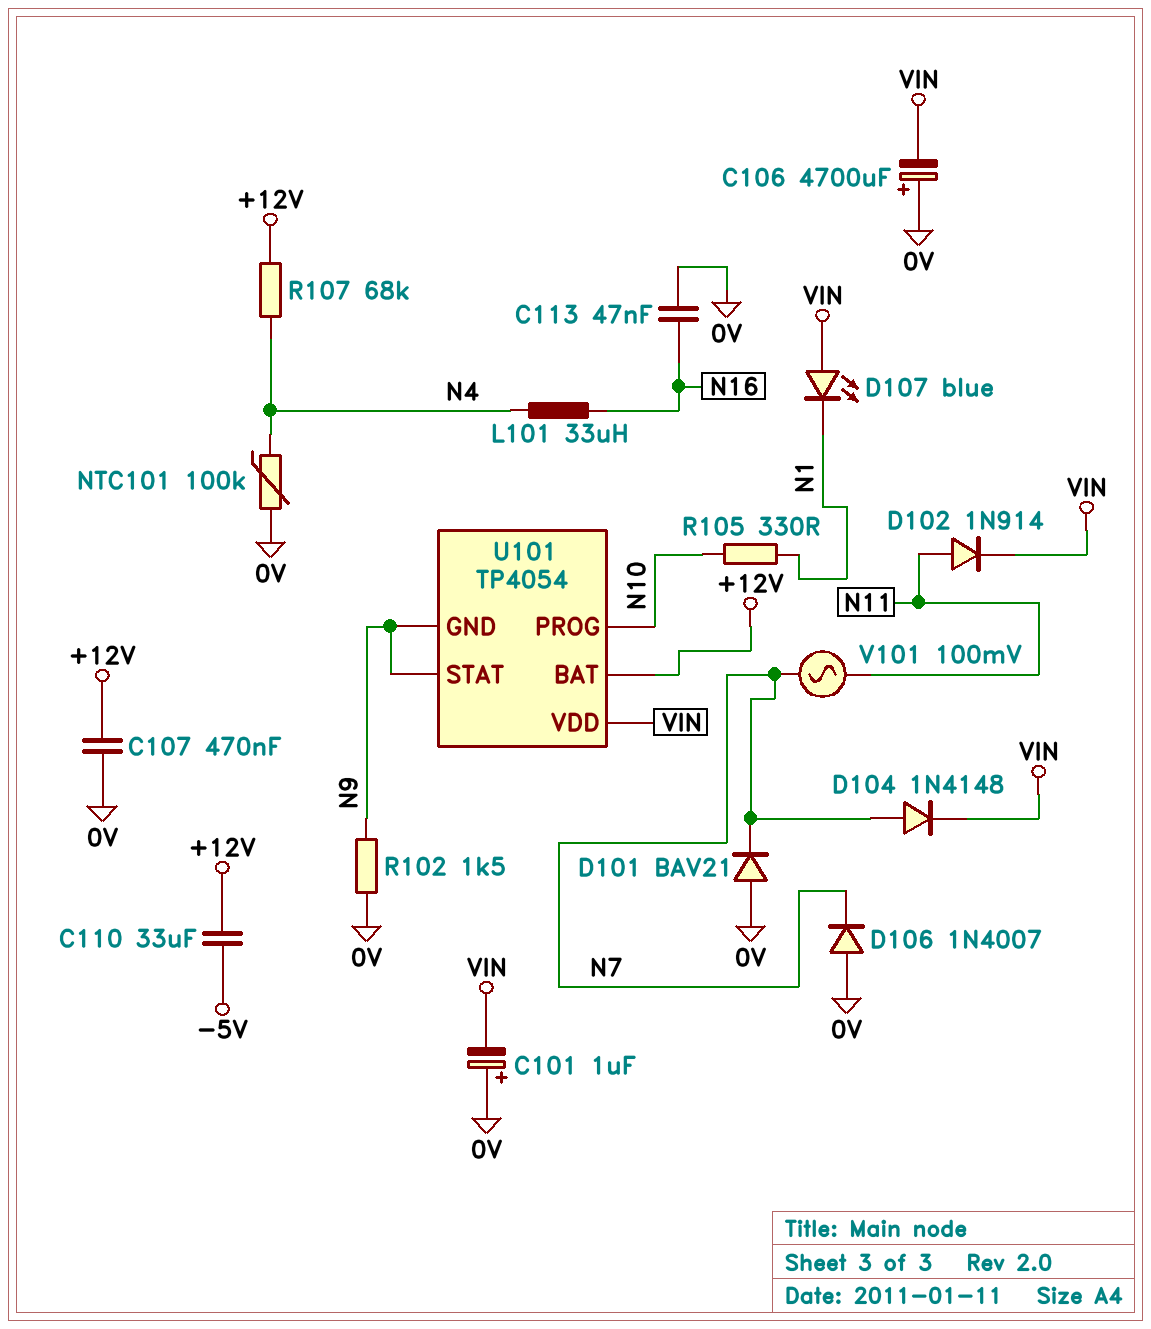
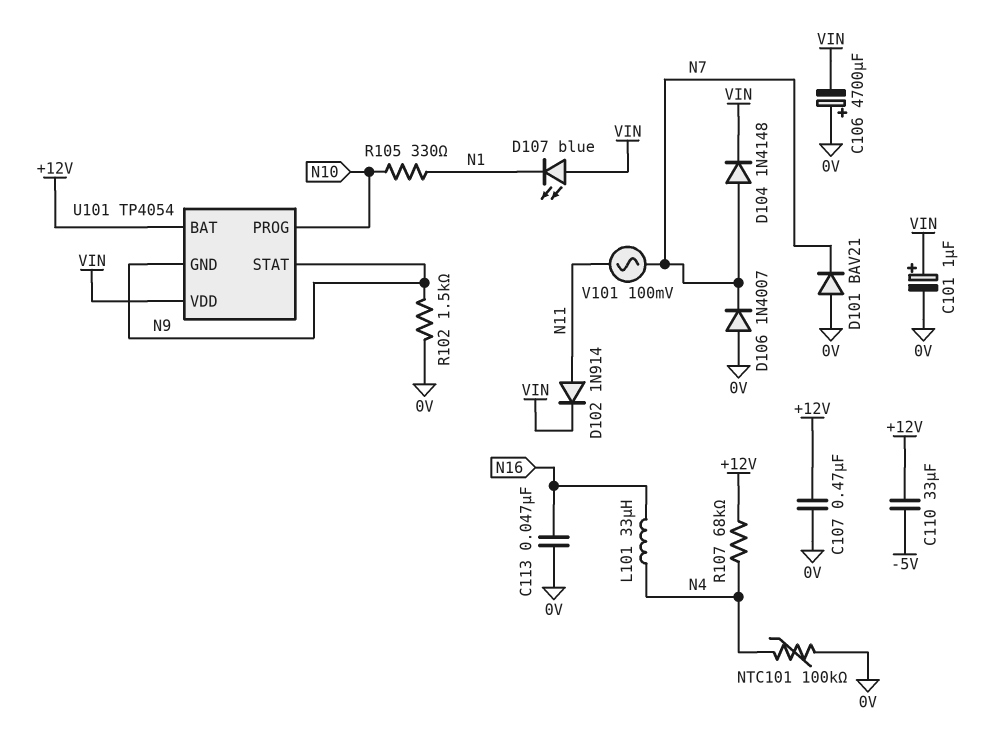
C101: 1uF (plus 0V, minus VIN) -> 1uF (plus VIN, minus 0V)

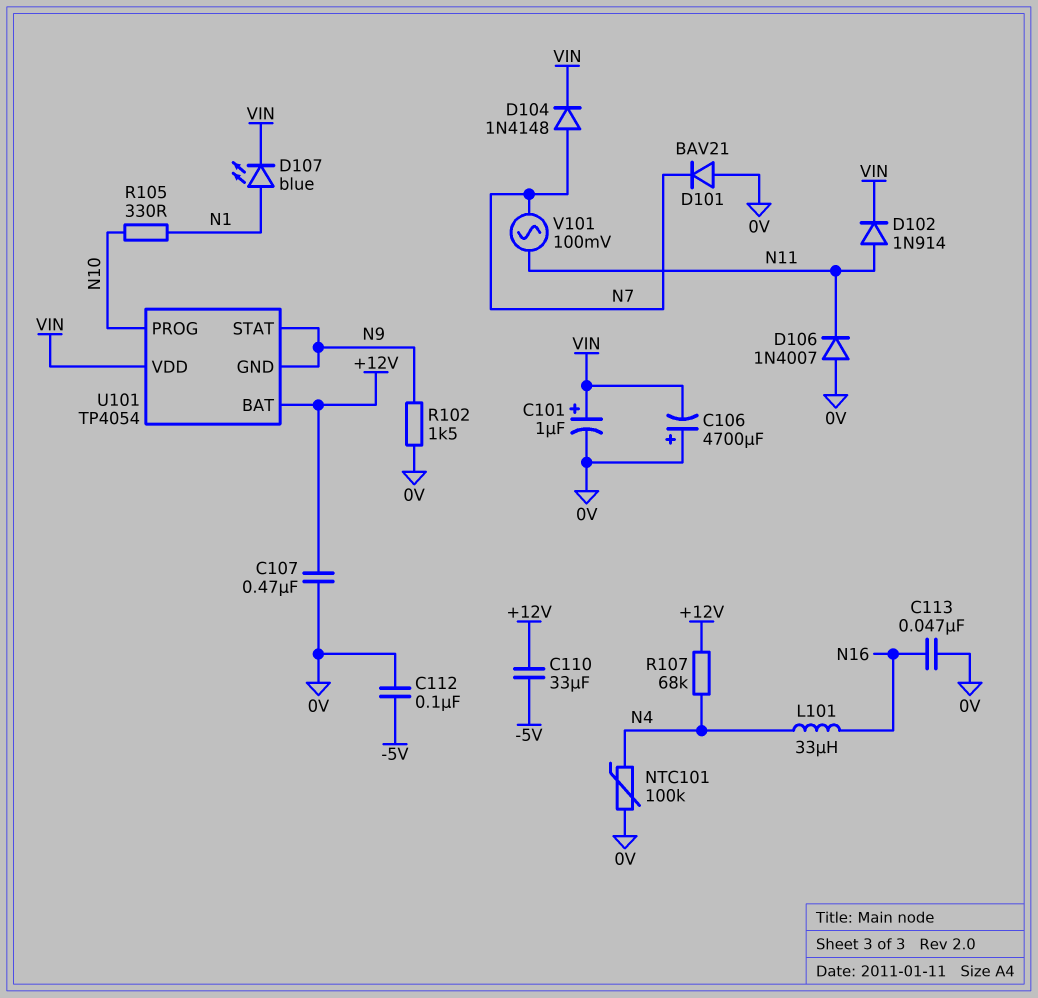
C112: none -> 100nF (-5V, 0V)
D106: diode 1N4007 (A 0V, K N7) -> diode 1N4007 (A 0V, K N11)
D107: LED blue (A VIN, K N1) -> LED blue (A N1, K VIN)

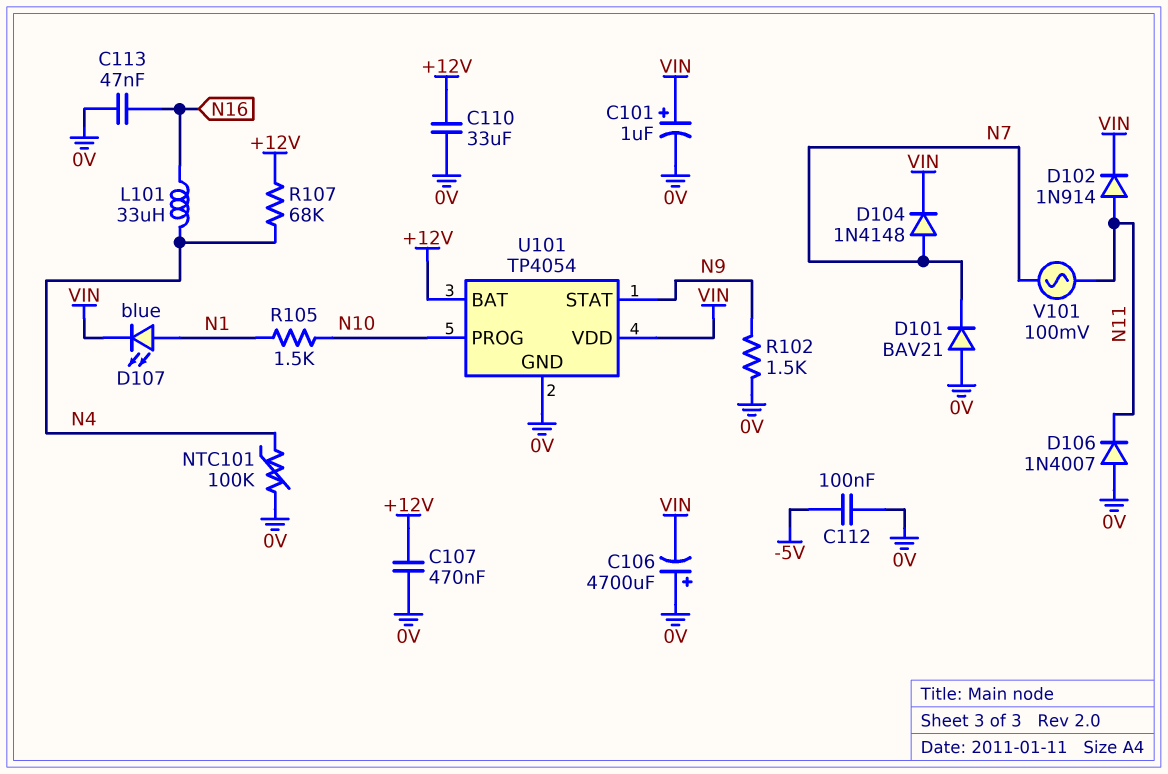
C110: 33uF (+12V, -5V) -> 33uF (+12V, 0V)
R105: 330 (N1, N10) -> 1.5k (N1, N10)
U101 pin GND: N9 -> 0V

